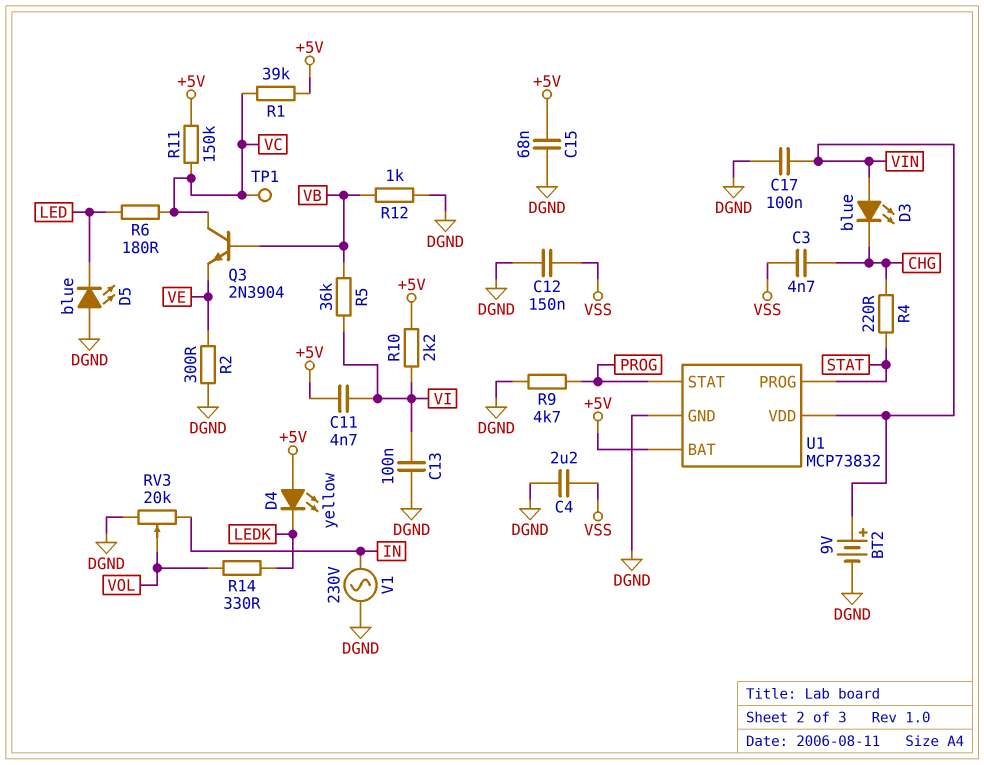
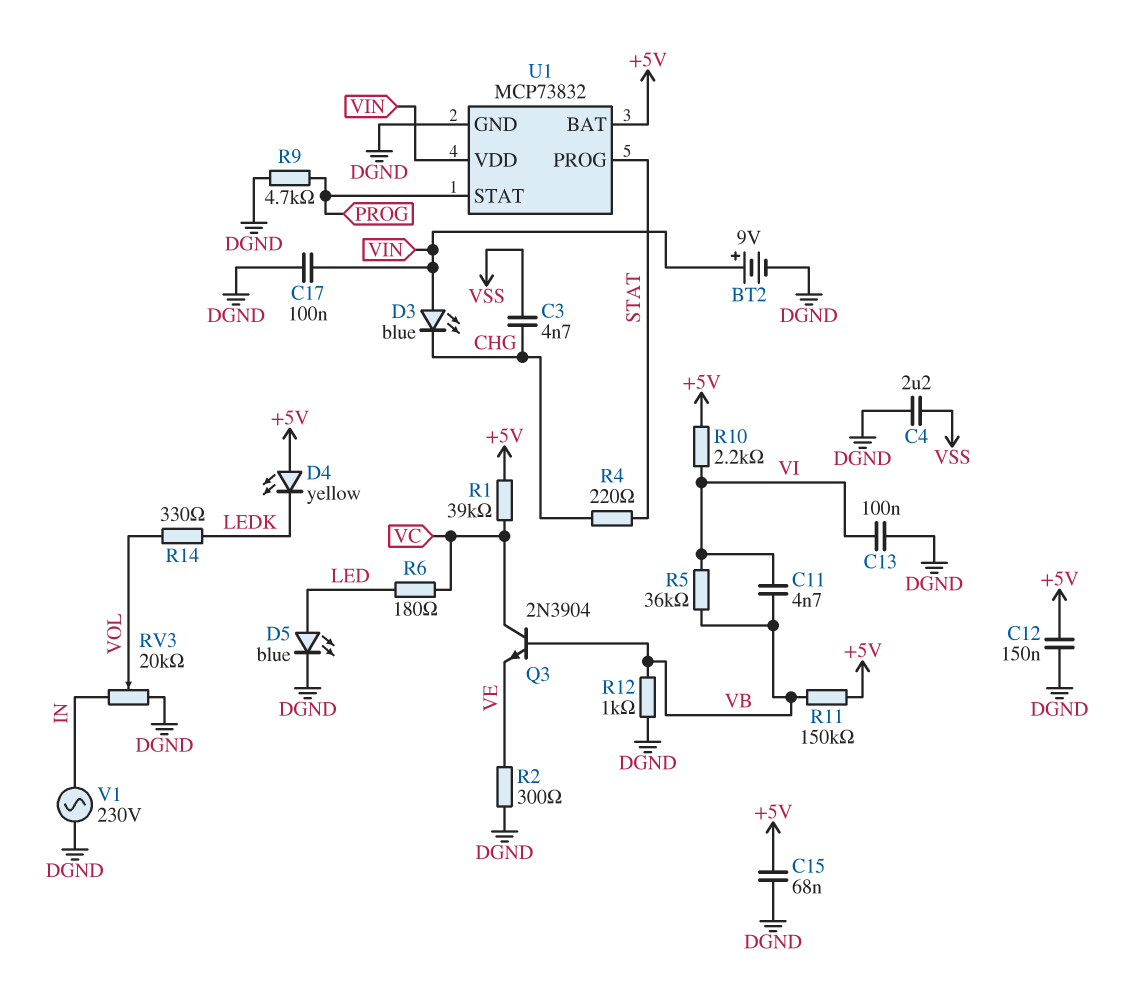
C11: 4.7nF (+5V, VI) -> 4.7nF (VB, VI)
C12: 150nF (DGND, VSS) -> 150nF (+5V, DGND)
D5: LED blue (A DGND, K LED) -> LED blue (A LED, K DGND)
R11: 150k (+5V, VC) -> 150k (+5V, VB)
TP1: test point (VC) -> none

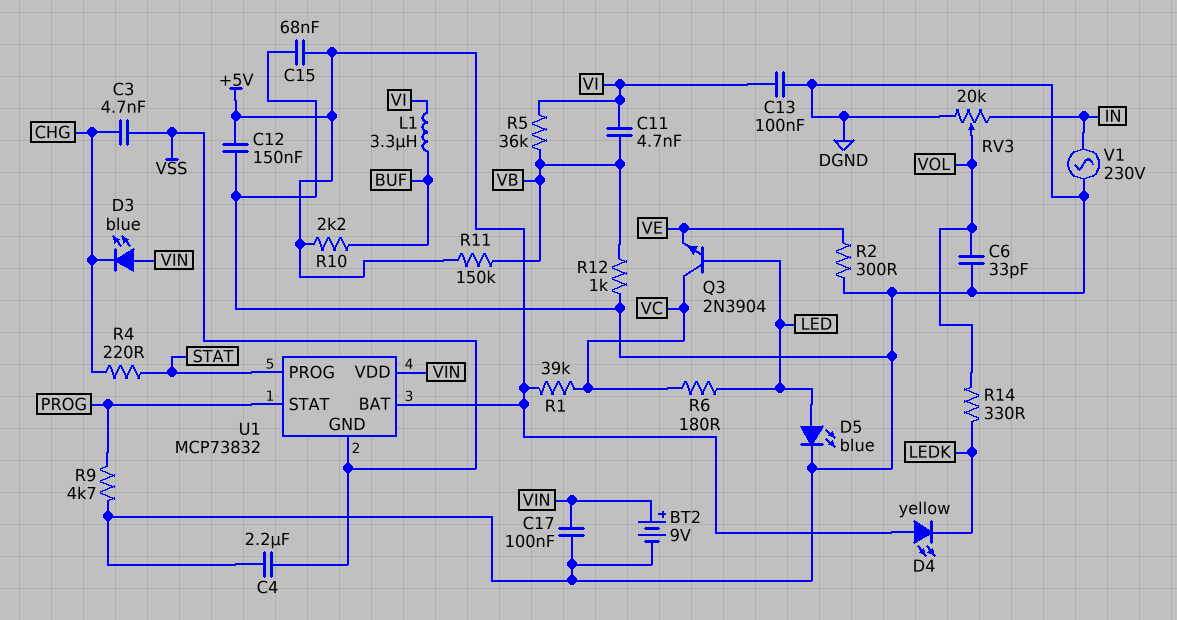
C6: none -> 33pF (DGND, VOL)
L1: none -> 3.3uH (BUF, VI)
Q3: NPN 2N3904 (B VB, C VC, E VE) -> NPN 2N3904 (B LED, C VC, E VE)
R10: 2.2k (+5V, VI) -> 2.2k (+5V, BUF)
U1 pin GND: DGND -> VSS

